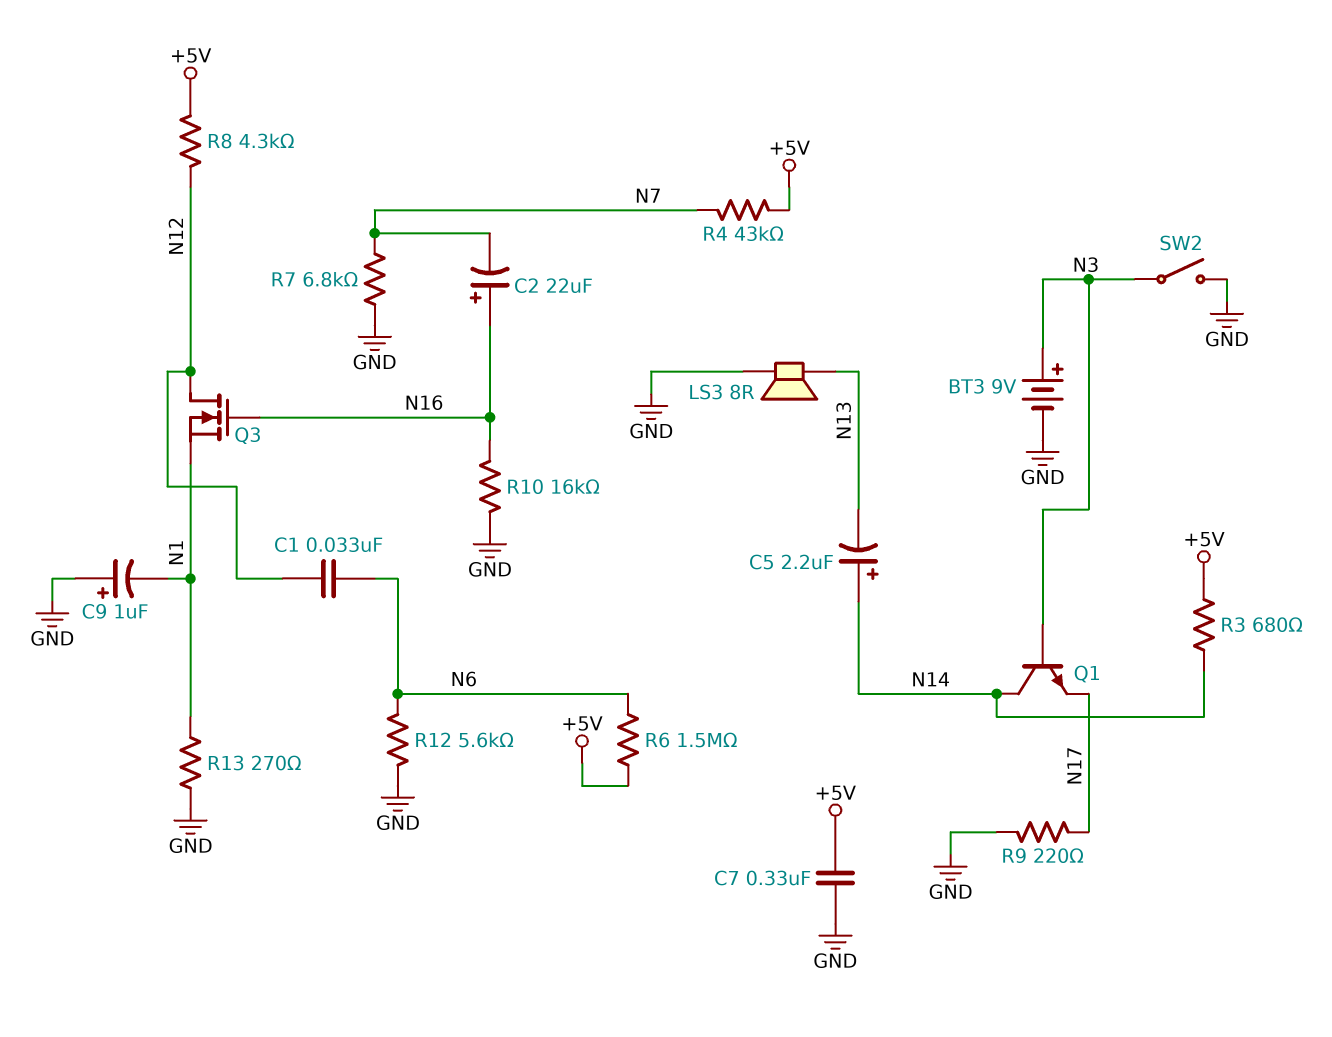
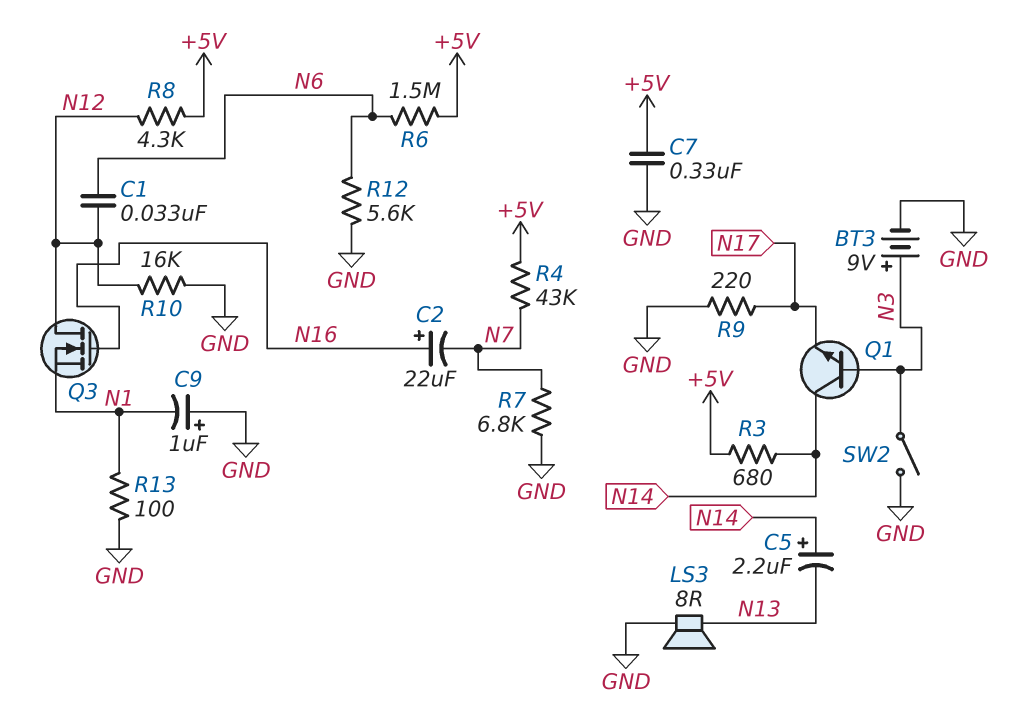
R10: 16k (GND, N16) -> 16k (GND, N12)
R13: 270 (GND, N1) -> 100 (GND, N1)

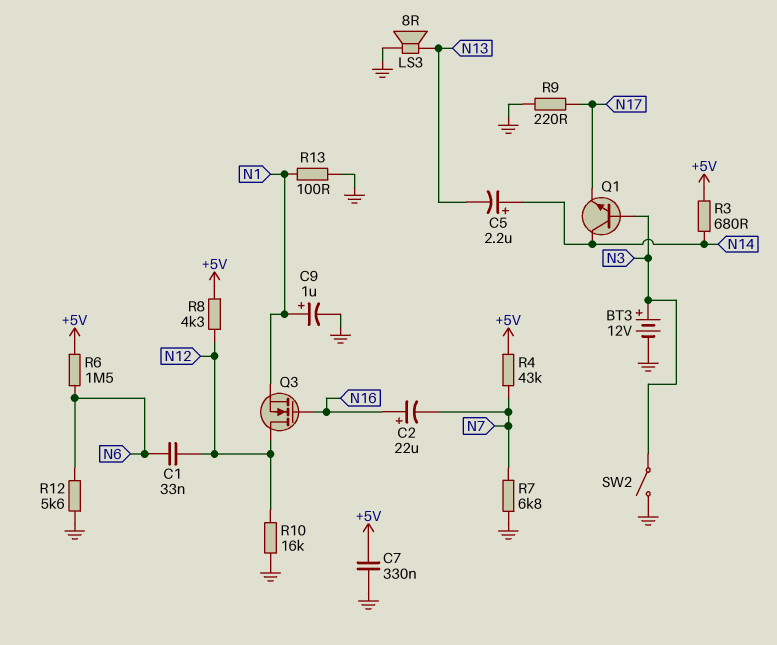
BT3: 9V (plus N3, minus GND) -> 12V (plus N3, minus GND)
C9: 1uF (plus GND, minus N1) -> 1uF (plus N1, minus GND)

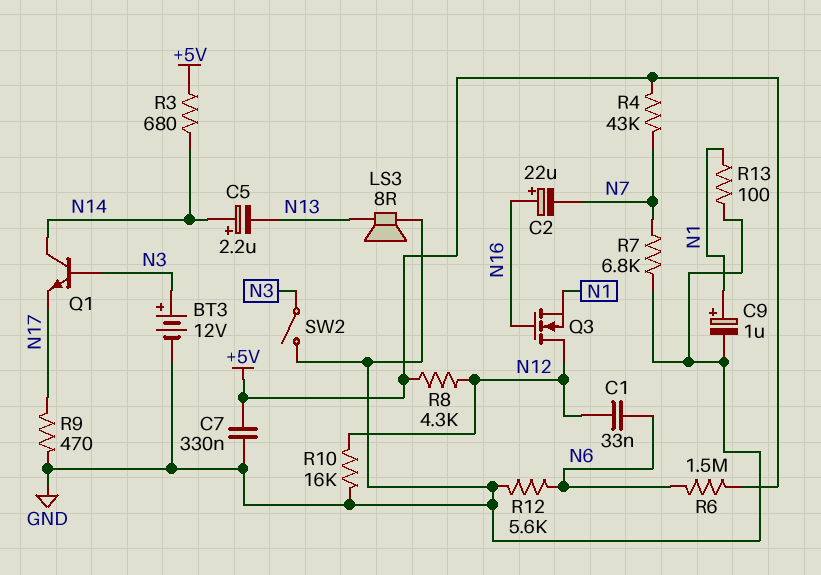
R9: 220 (GND, N17) -> 470 (GND, N17)

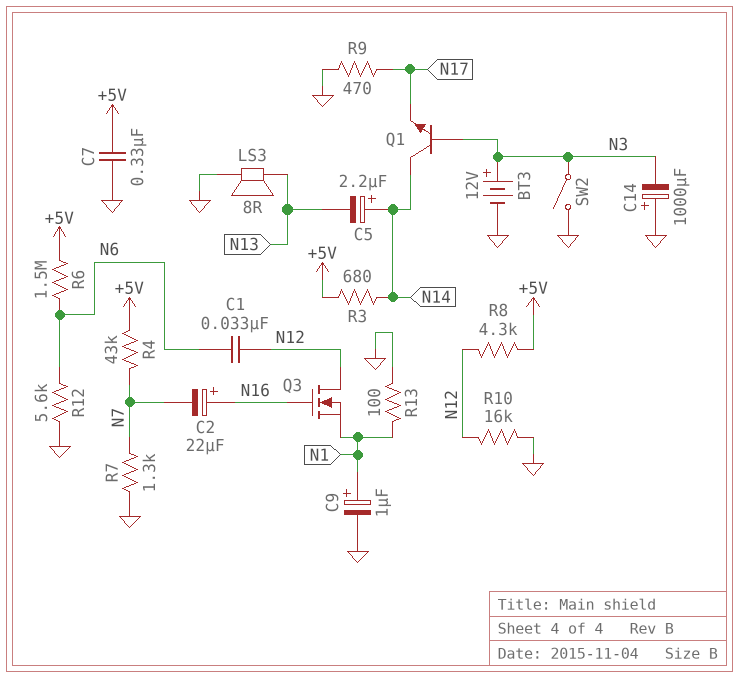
C14: none -> 1000uF (plus GND, minus N3)
R7: 6.8k (GND, N7) -> 1.3k (GND, N7)

